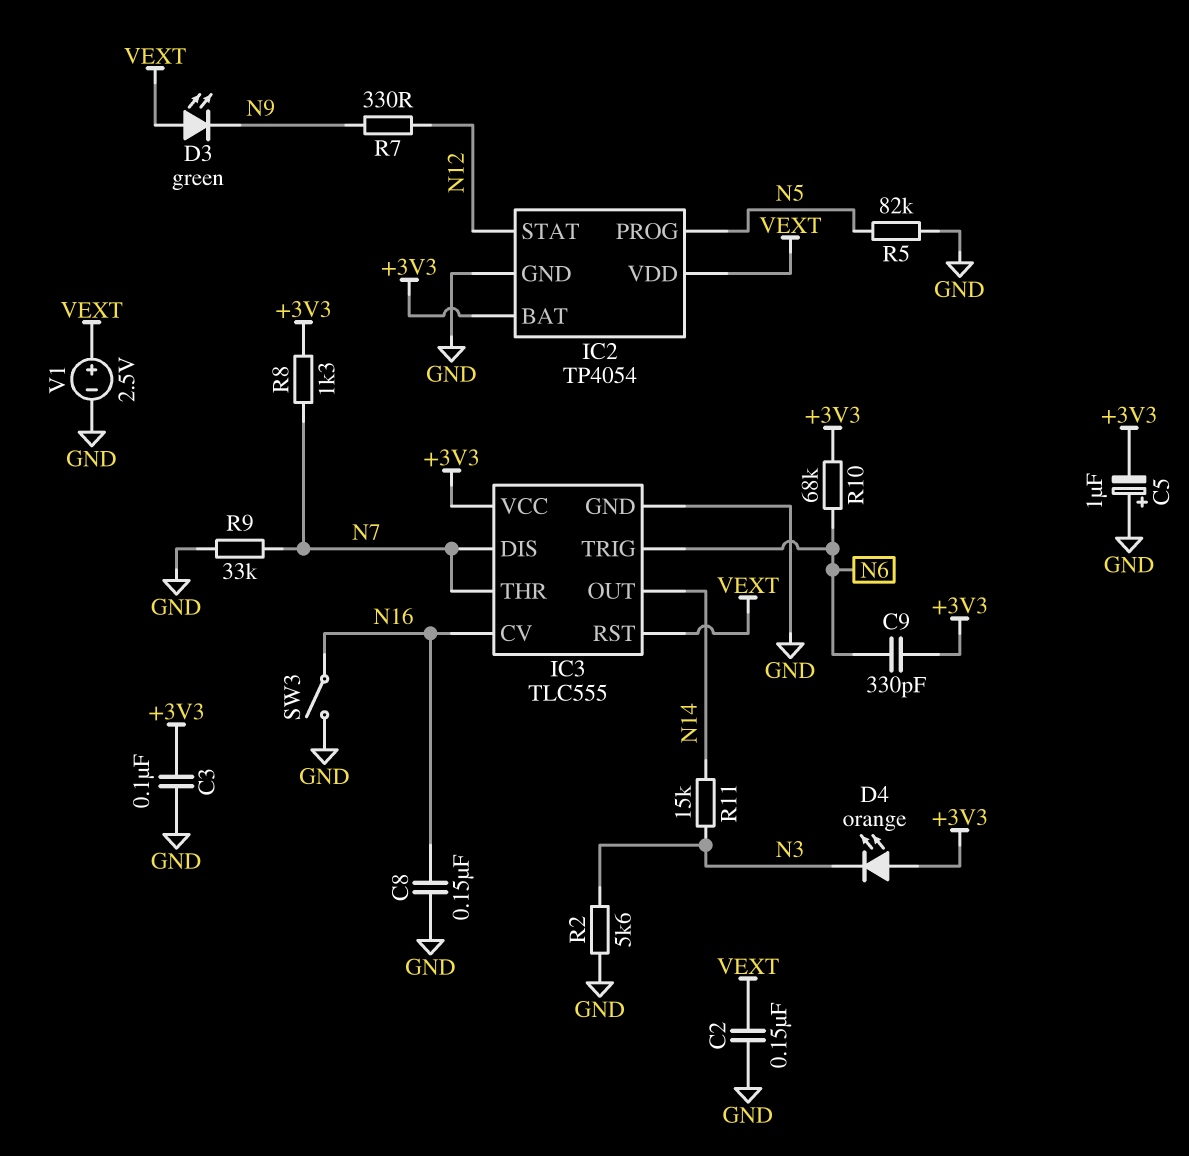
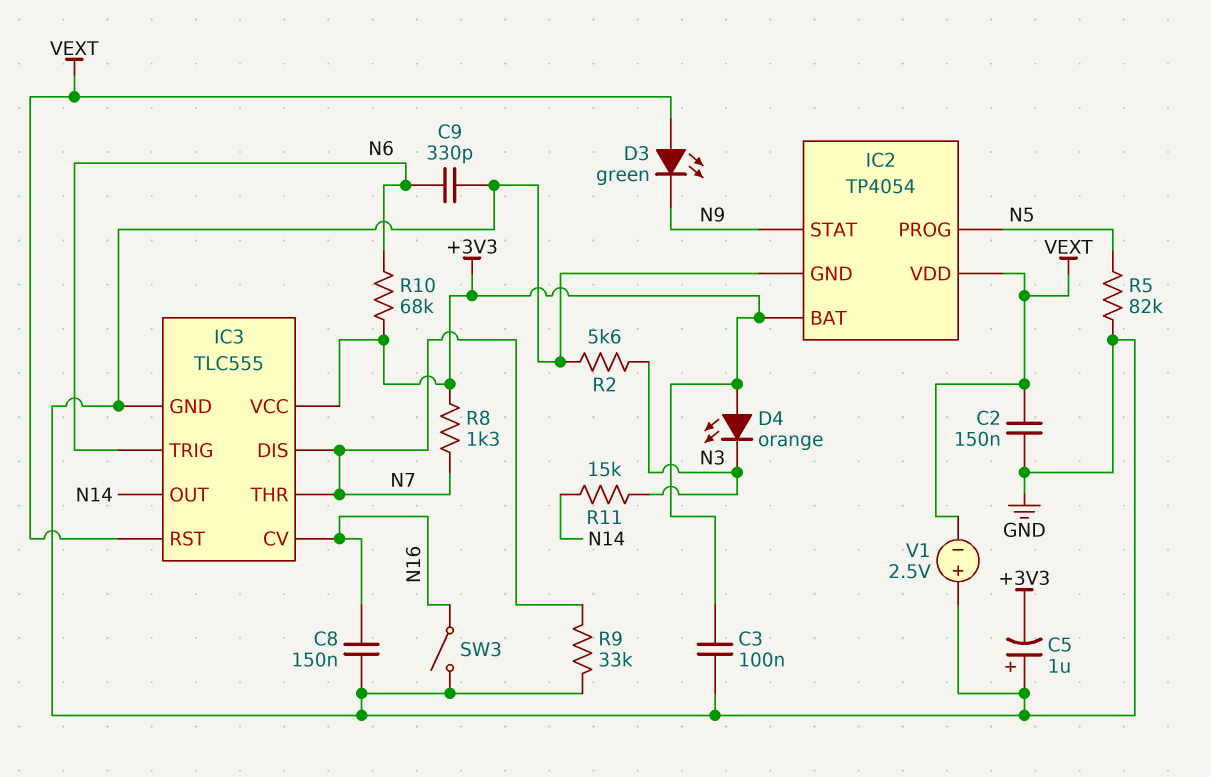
C9: 330pF (+3V3, N6) -> 330pF (GND, N6)
IC2 pin STAT: N12 -> N9
R7: 330 (N9, N12) -> none
V1: 2.5V (plus VEXT, minus GND) -> 2.5V (plus GND, minus VEXT)

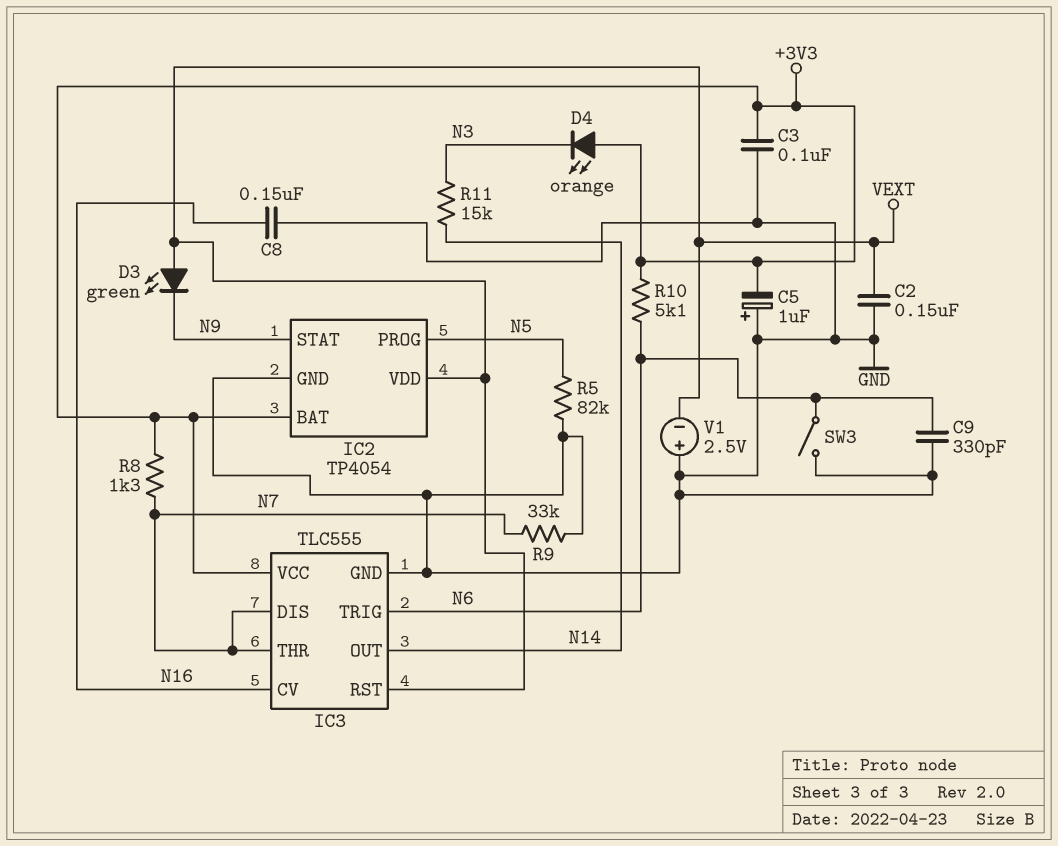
R2: 5.6k (GND, N3) -> none
R10: 68k (+3V3, N6) -> 5.1k (+3V3, N6)
SW3: switch (GND, N16) -> switch (GND, N6)

